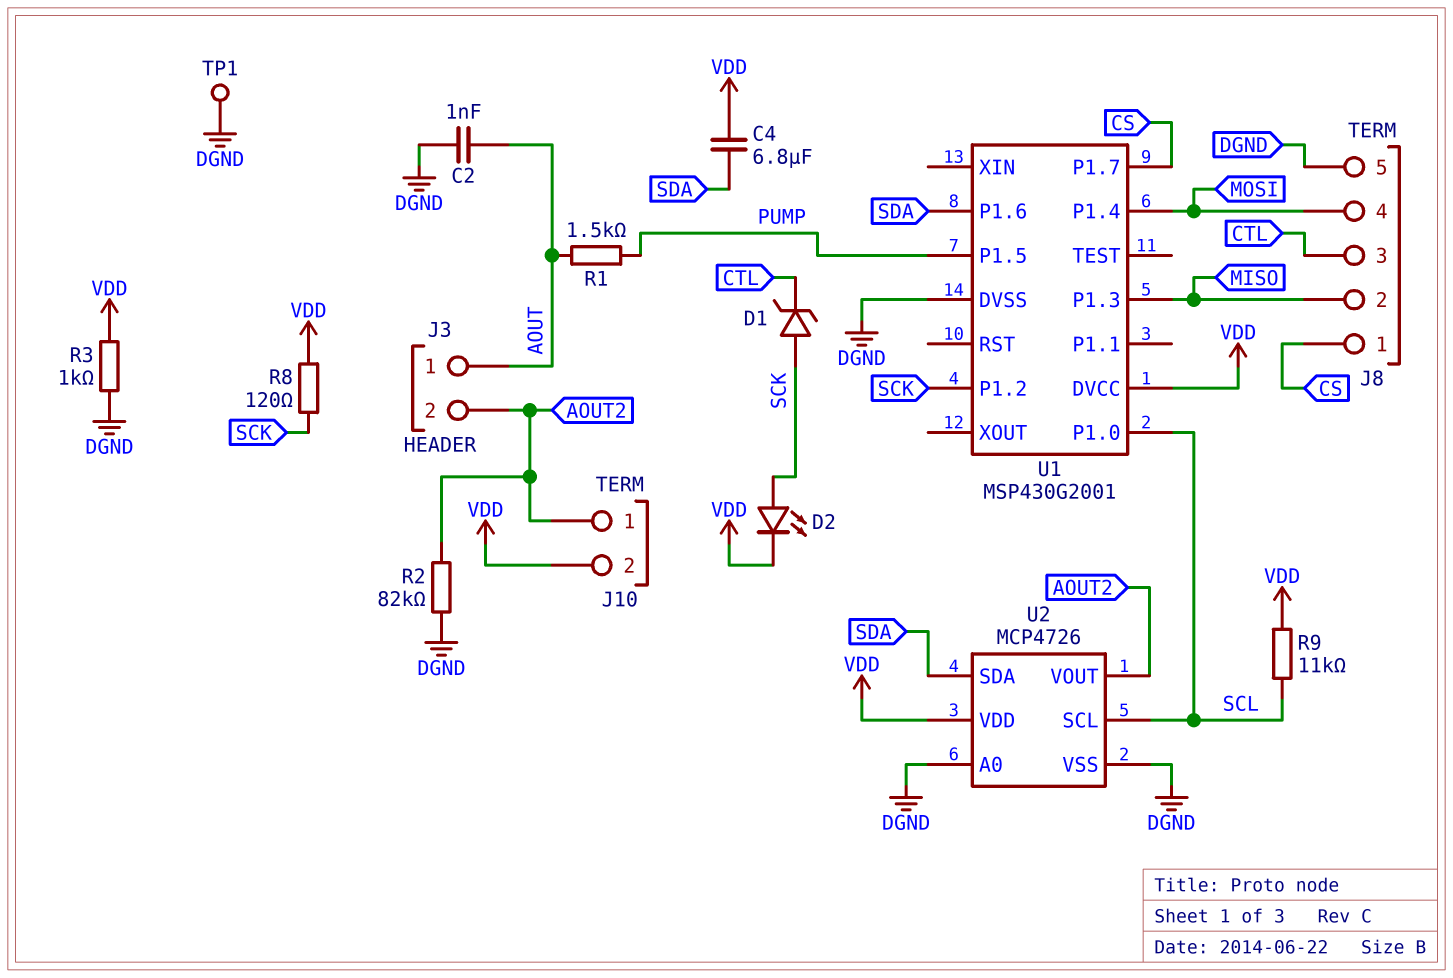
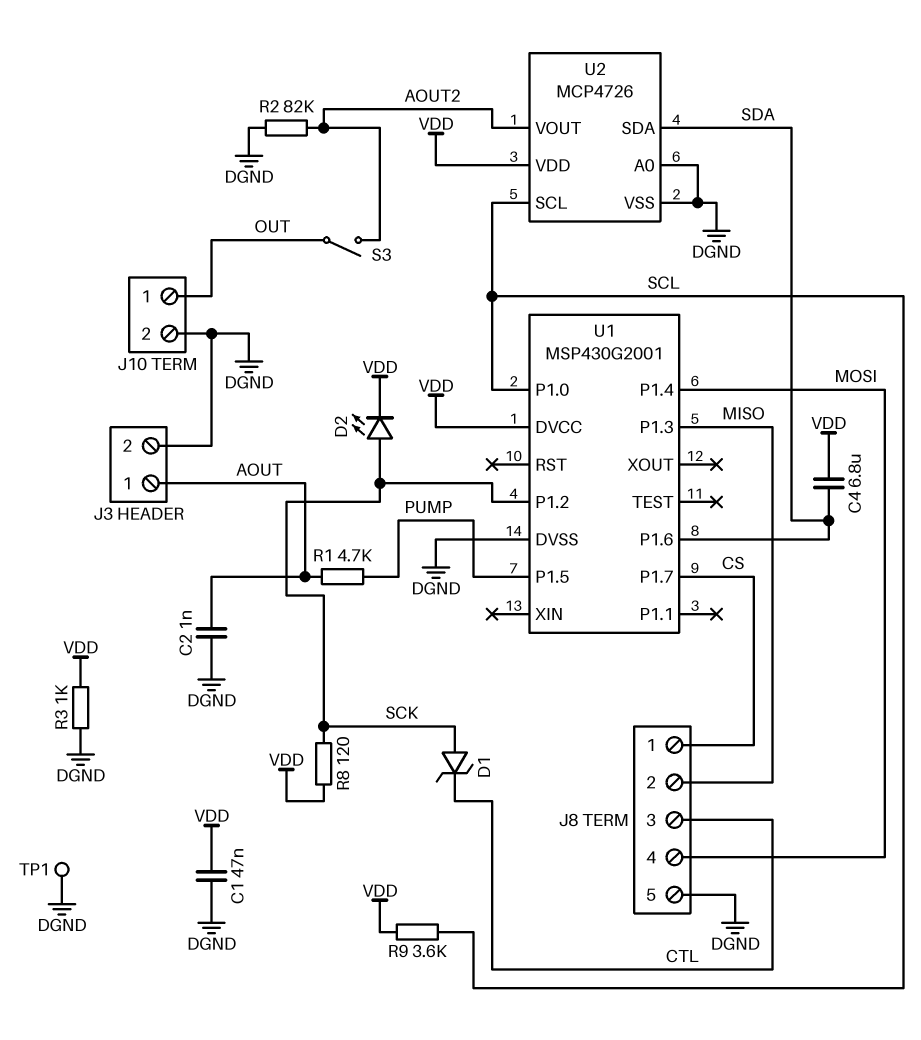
C1: none -> 47nF (DGND, VDD)
J3 pin 2: AOUT2 -> DGND
J10 pin 1: AOUT2 -> OUT
J10 pin 2: VDD -> DGND
R1: 1.5k (AOUT, PUMP) -> 4.7k (AOUT, PUMP)
R9: 11k (SCL, VDD) -> 3.6k (SCL, VDD)
S3: none -> switch (AOUT2, OUT)

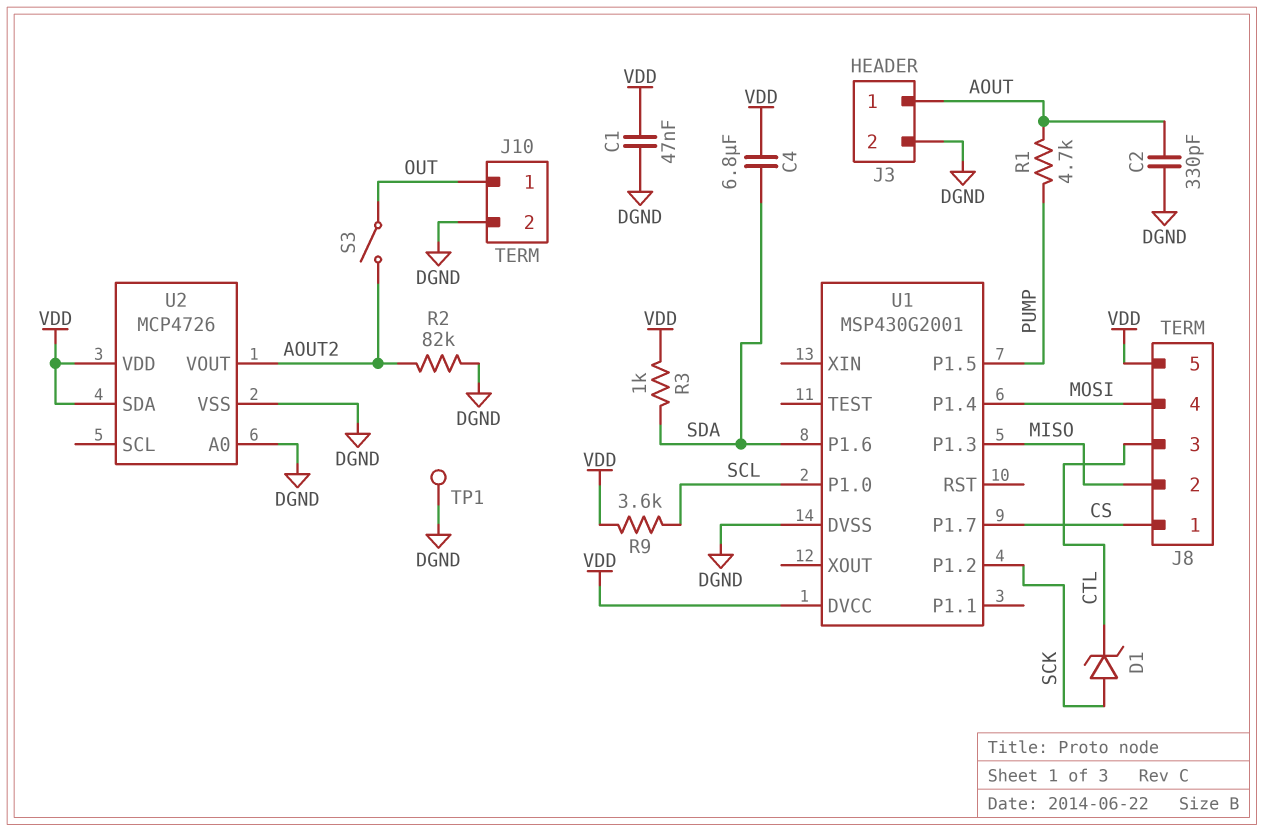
C2: 1nF (AOUT, DGND) -> 330pF (AOUT, DGND)
D2: LED (A SCK, K VDD) -> none
J8 pin 5: DGND -> VDD
R3: 1k (DGND, VDD) -> 1k (SDA, VDD)
R8: 120 (SCK, VDD) -> none
U2 pin SCL: SCL -> none
U2 pin SDA: SDA -> VDD

